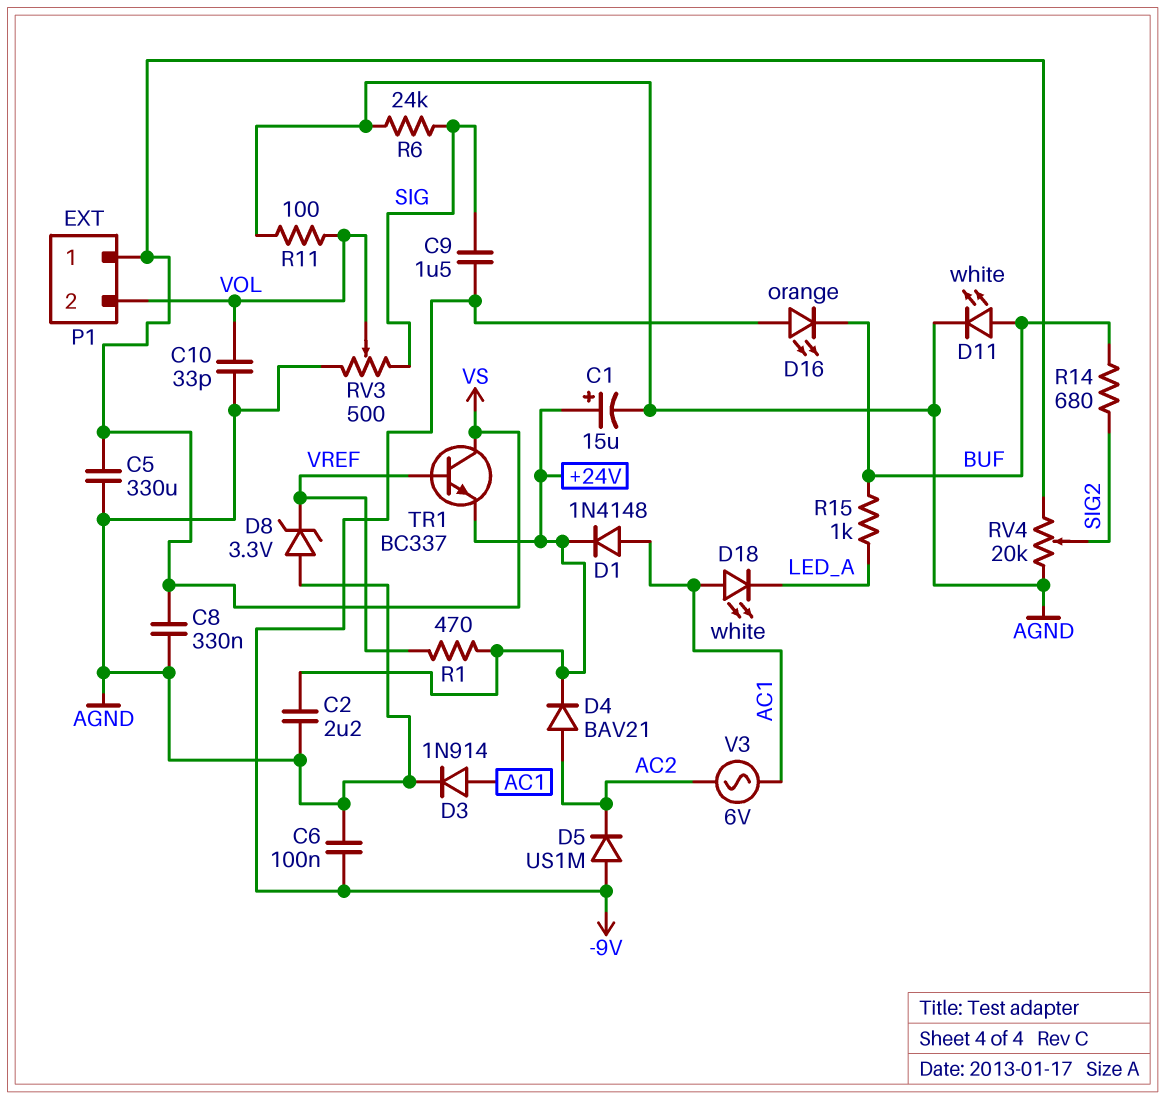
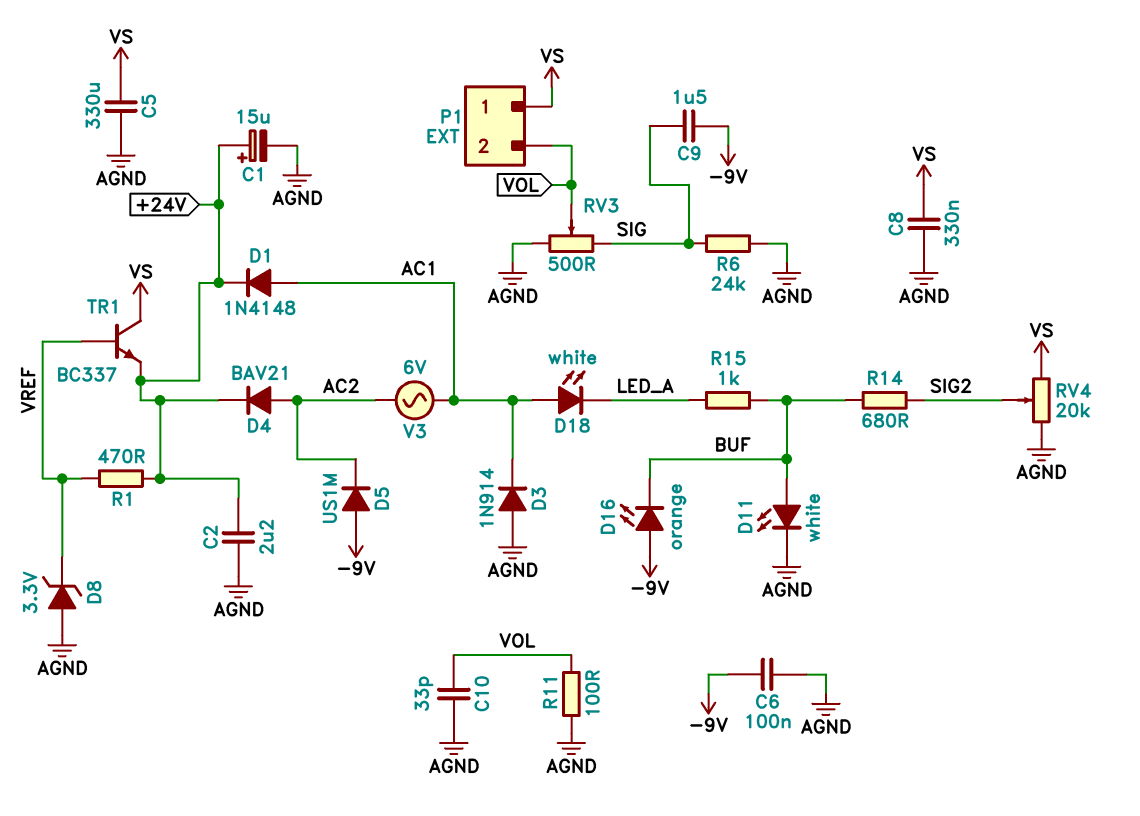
D3: diode 1N914 (A AC1, K AGND) -> diode 1N914 (A AGND, K AC1)

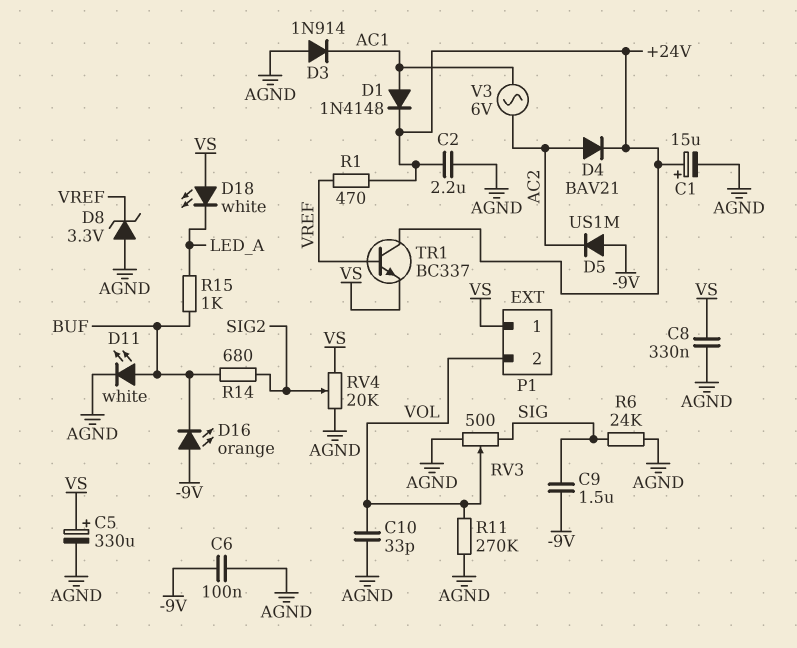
C5: 330uF (AGND, VS) -> 330uF (plus VS, minus AGND)
D18: LED white (A AC1, K LED_A) -> LED white (A VS, K LED_A)
R11: 100 (AGND, VOL) -> 270k (AGND, VOL)
TR1: NPN BC337 (B VREF, C VS, E +24V) -> NPN BC337 (B VREF, C +24V, E VS)

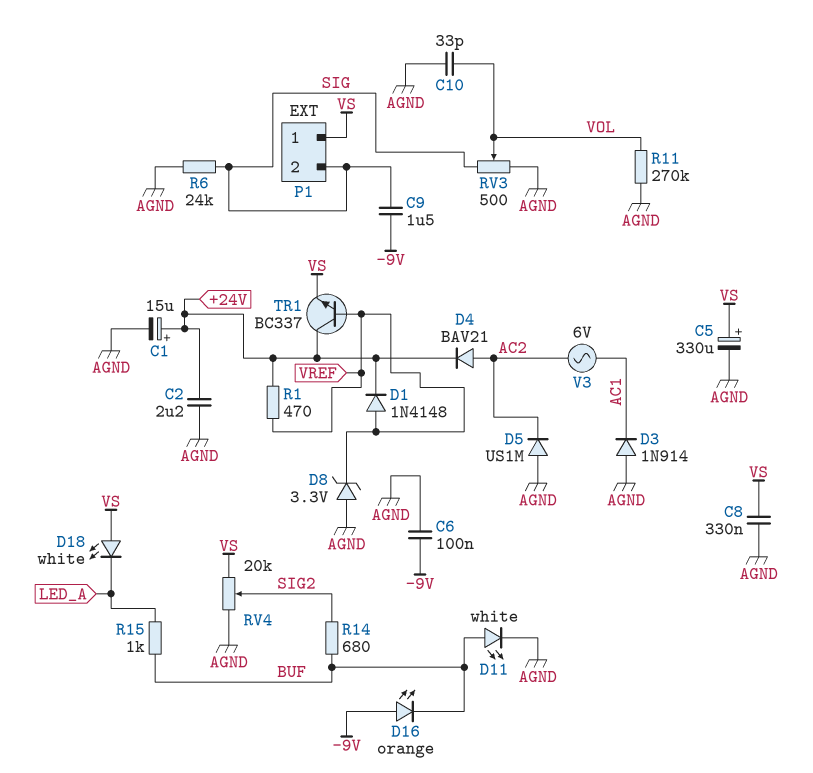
D1: diode 1N4148 (A AC1, K +24V) -> diode 1N4148 (A VREF, K +24V)
D5: diode US1M (A -9V, K AC2) -> diode US1M (A AGND, K AC2)
P1 pin 2: VOL -> SIG

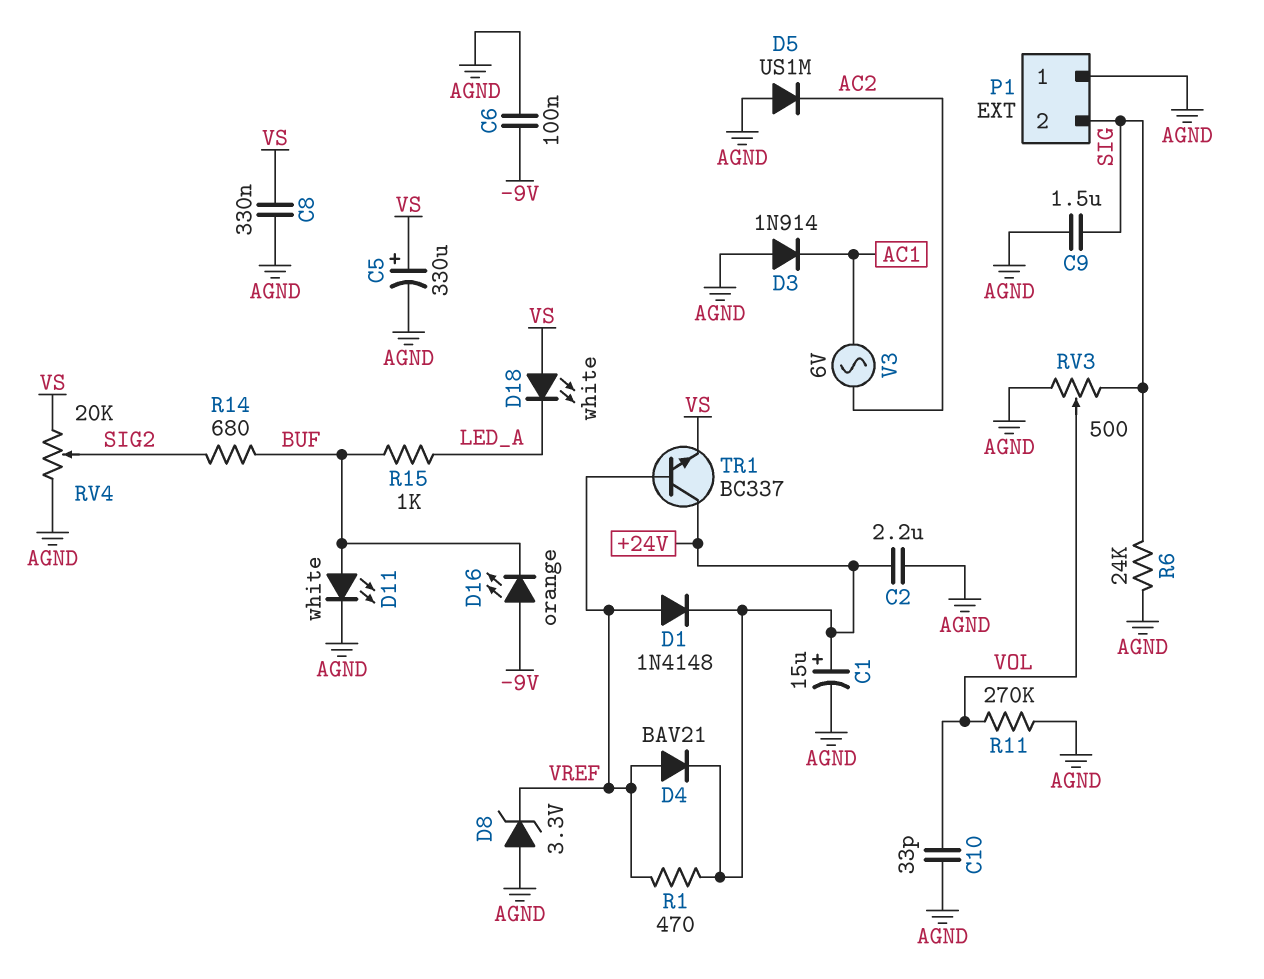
C9: 1.5uF (-9V, SIG) -> 1.5uF (AGND, SIG)
D4: diode BAV21 (A AC2, K +24V) -> diode BAV21 (A VREF, K +24V)
P1 pin 1: VS -> AGND

